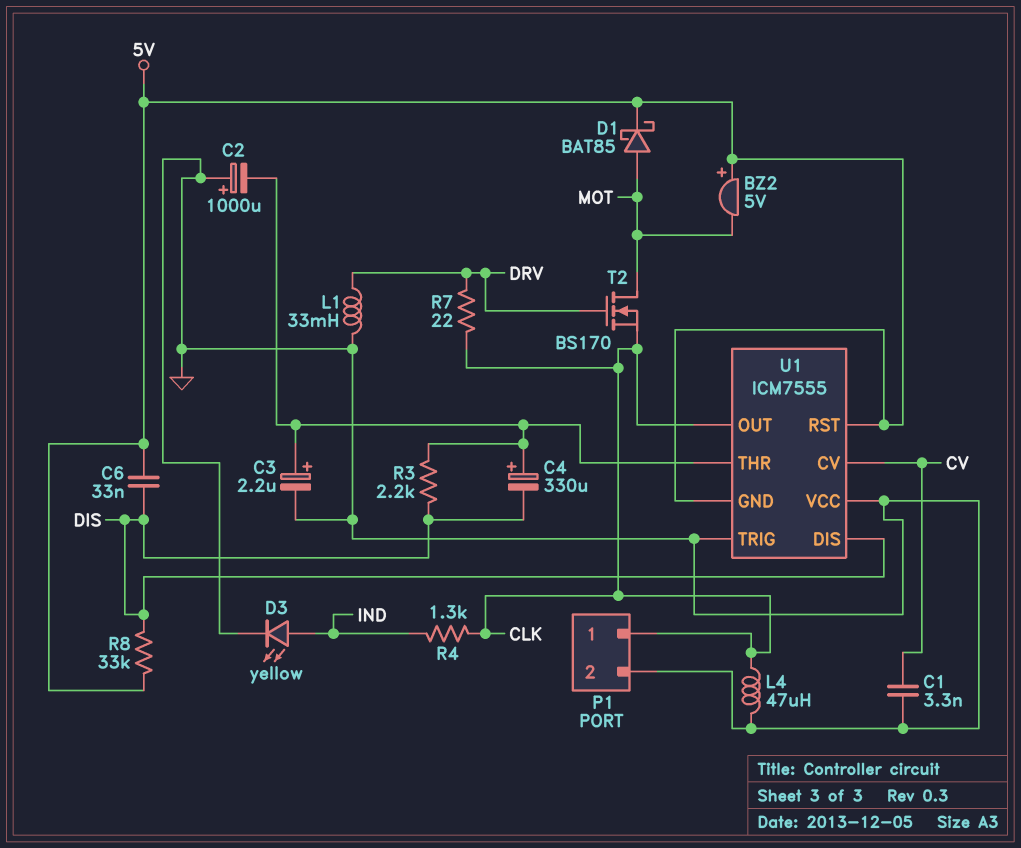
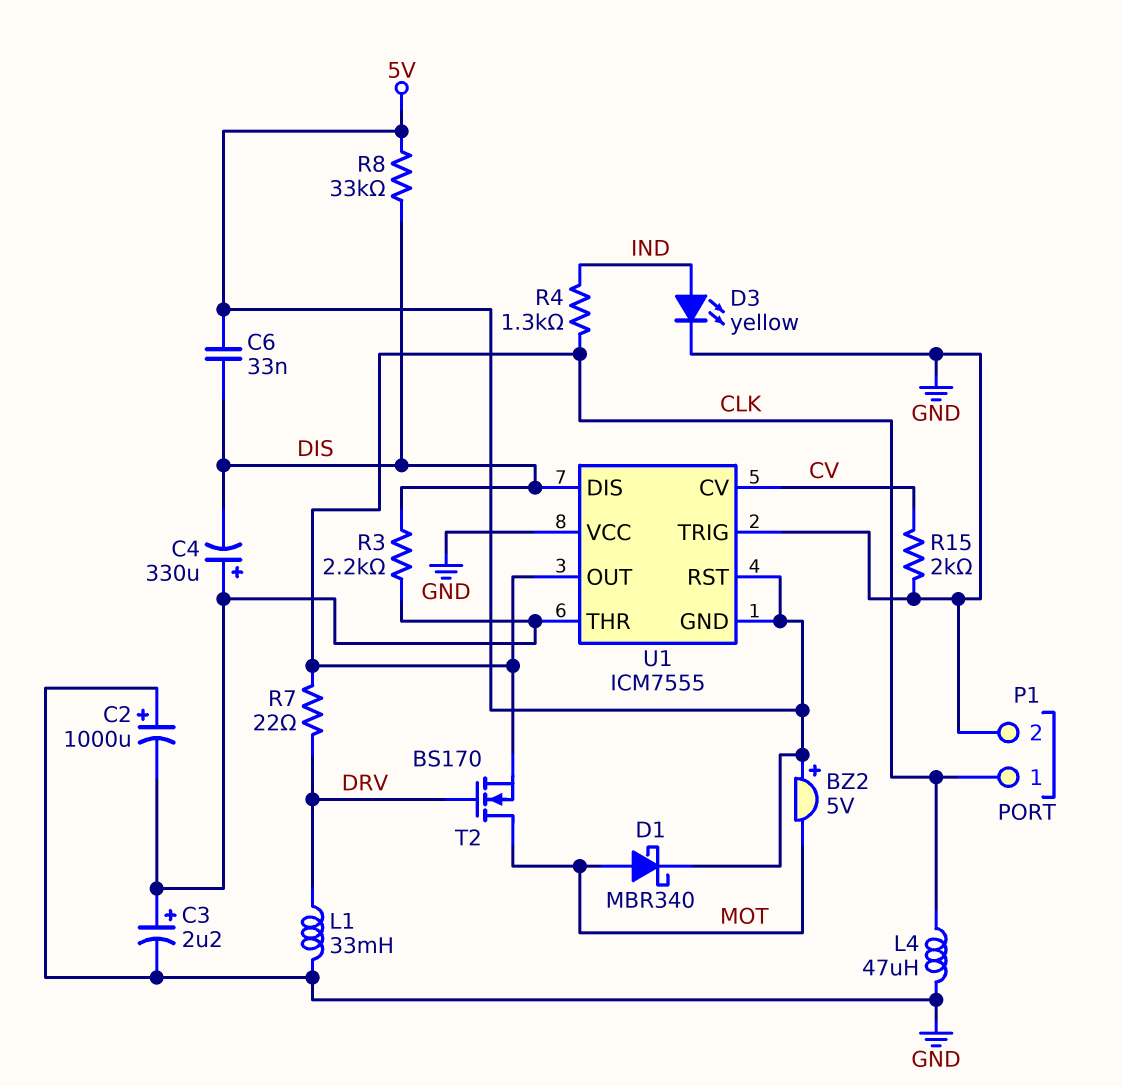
C1: 3.3nF (CV, GND) -> none
D1: schottky BAT85 (A MOT, K 5V) -> schottky MBR340 (A MOT, K 5V)
R15: none -> 2k (CV, GND)

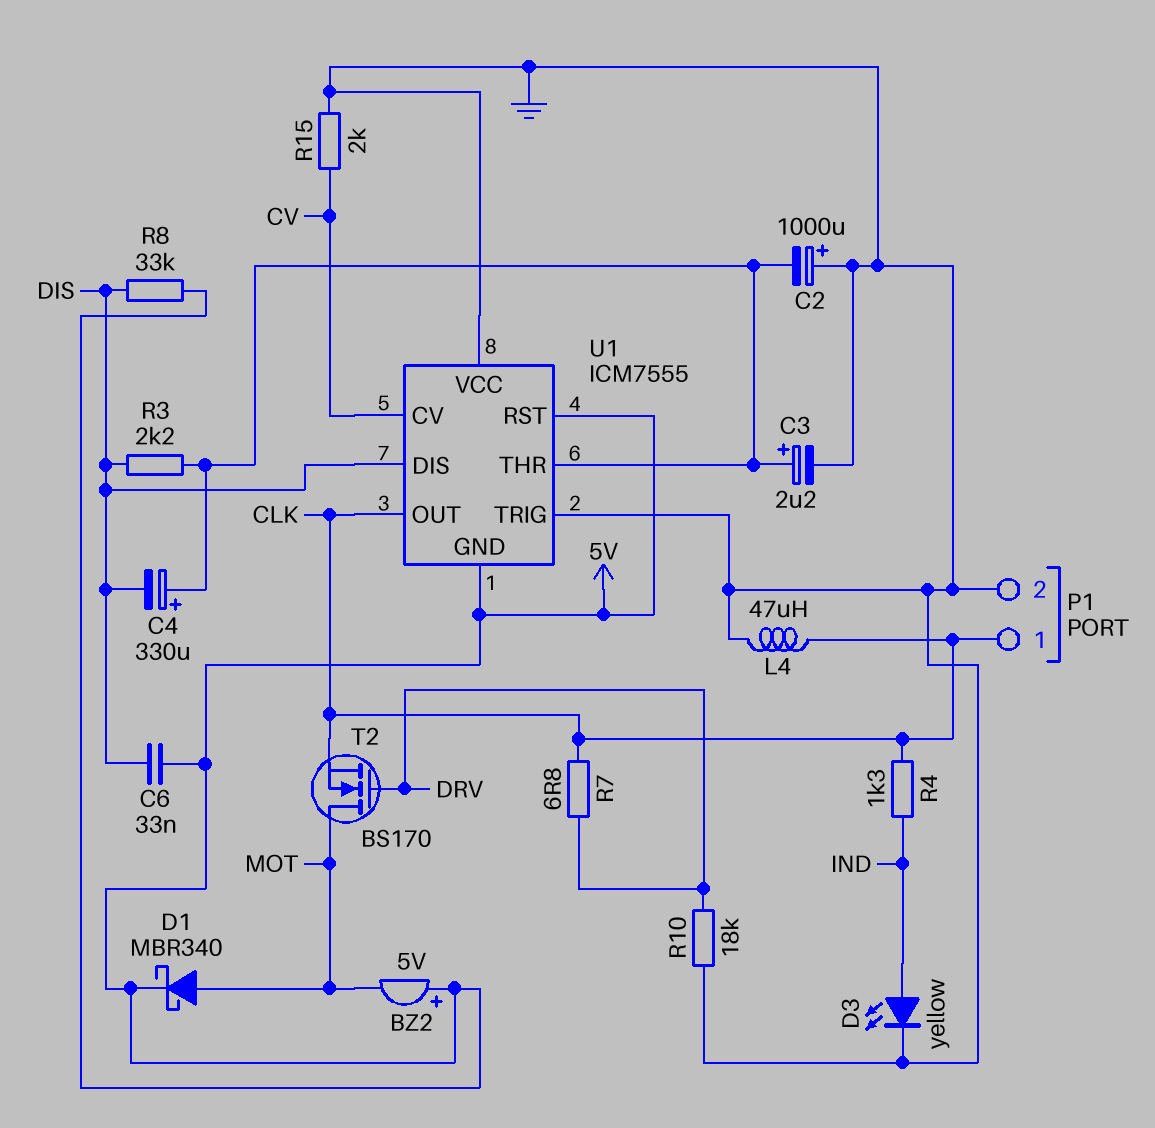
L1: 33mH (DRV, GND) -> none
R7: 22 (CLK, DRV) -> 6.8 (CLK, DRV)
R10: none -> 18k (DRV, GND)

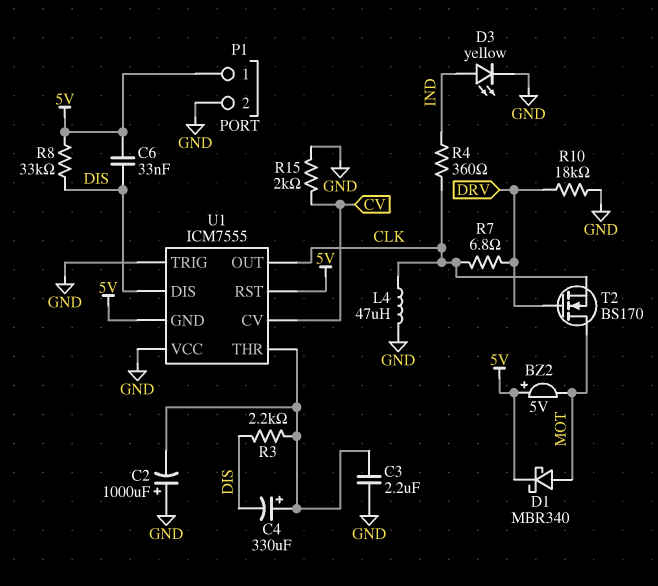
C3: 2.2uF (plus U1/THR, minus GND) -> 2.2uF (GND, U1/THR)
P1 pin 1: CLK -> 5V
R4: 1.3k (CLK, IND) -> 360 (CLK, IND)

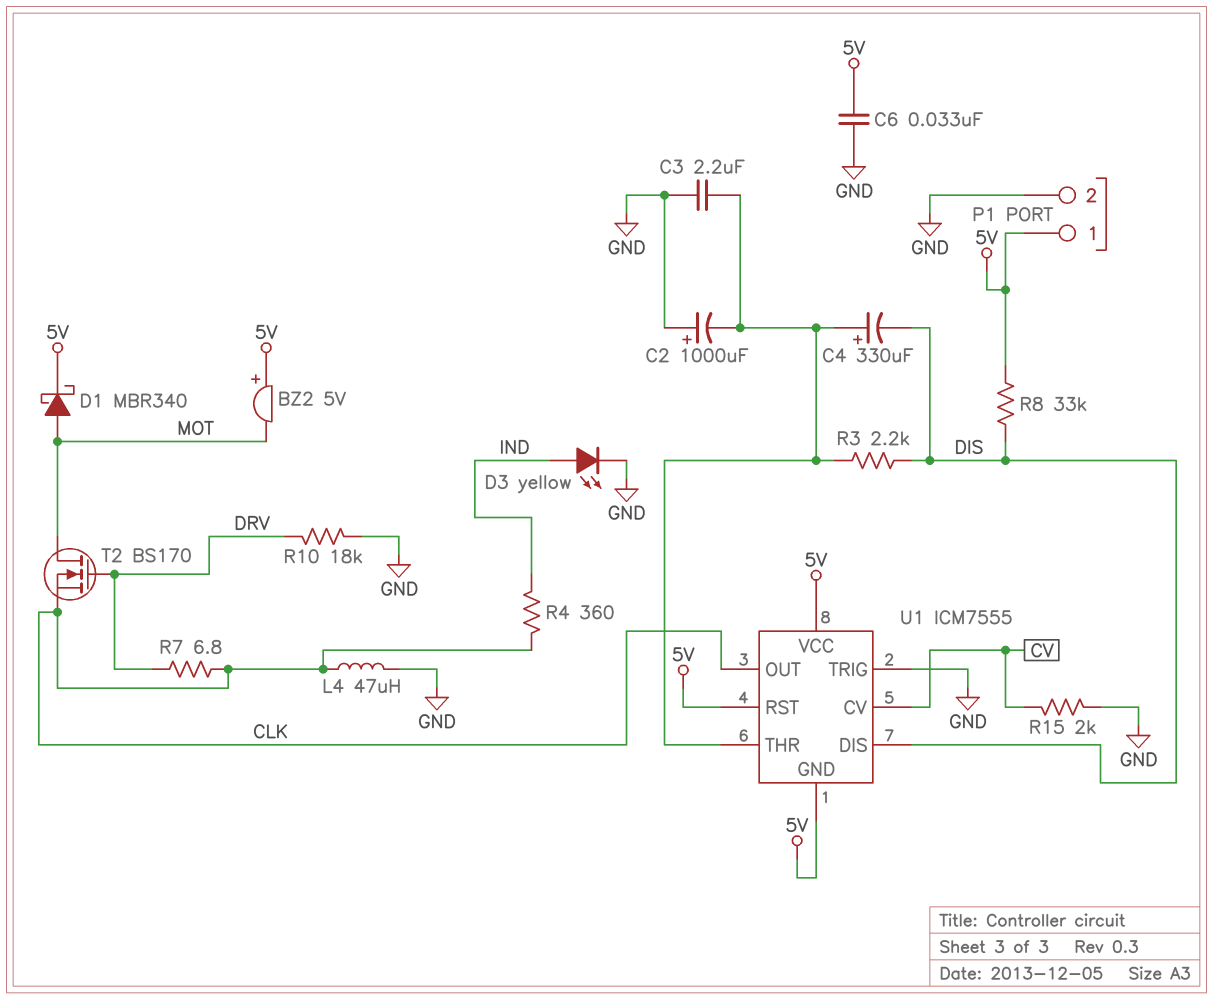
C6: 33nF (5V, DIS) -> 33nF (5V, GND)
U1 pin VCC: GND -> 5V

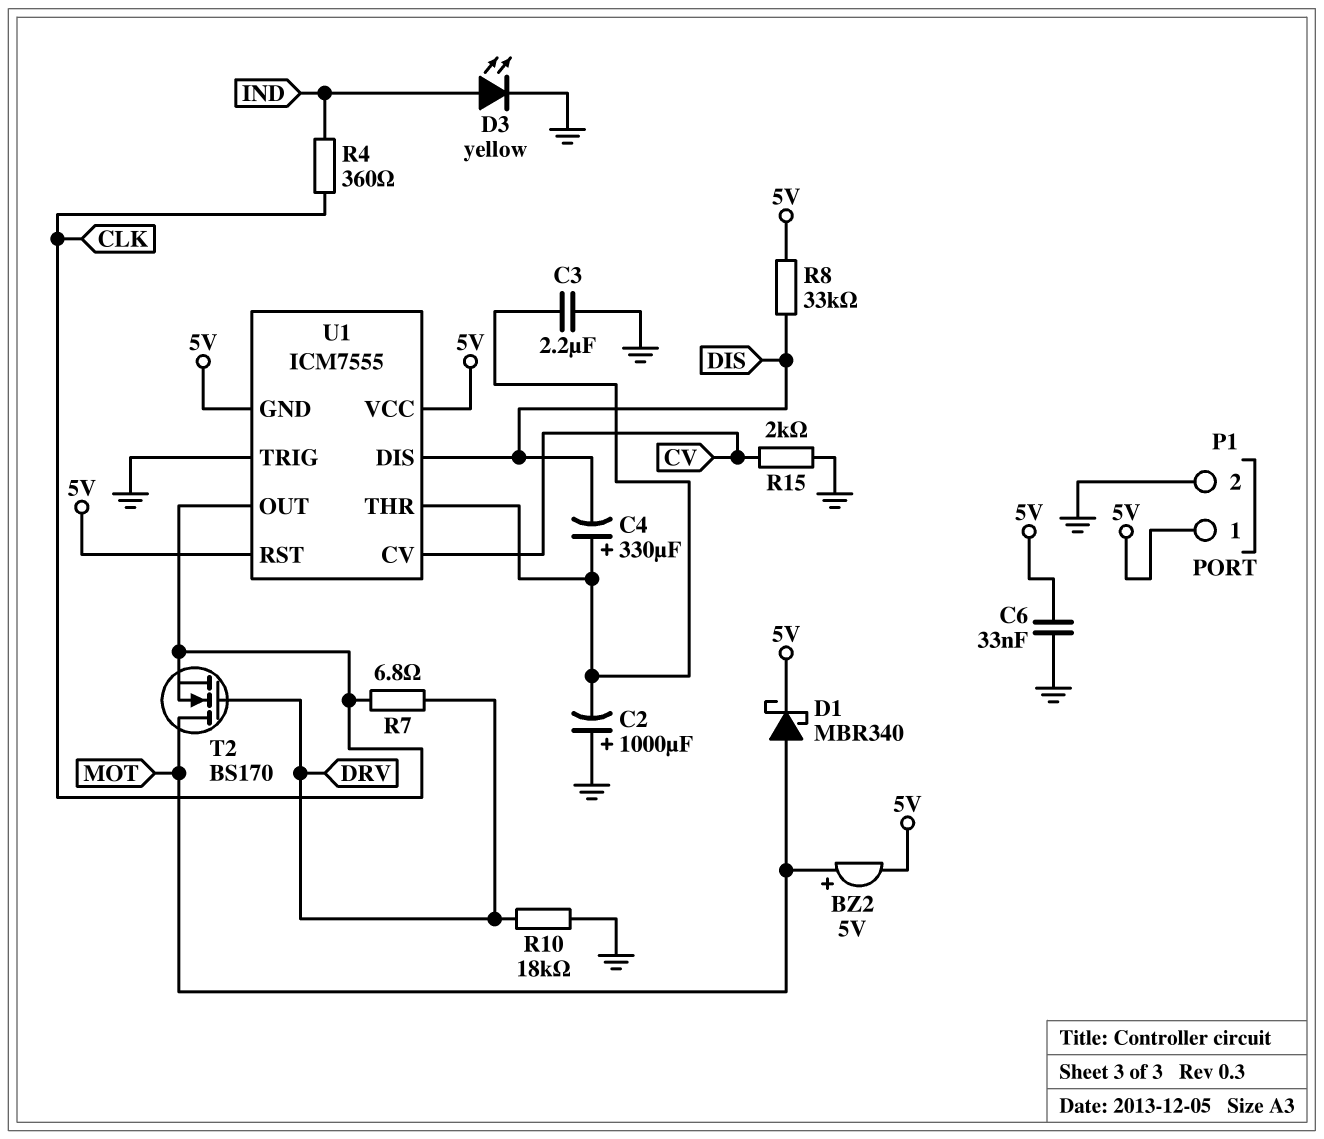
BZ2: buzzer 5V (plus 5V, minus MOT) -> buzzer 5V (plus MOT, minus 5V)
L4: 47uH (CLK, GND) -> none
R3: 2.2k (DIS, U1/THR) -> none

